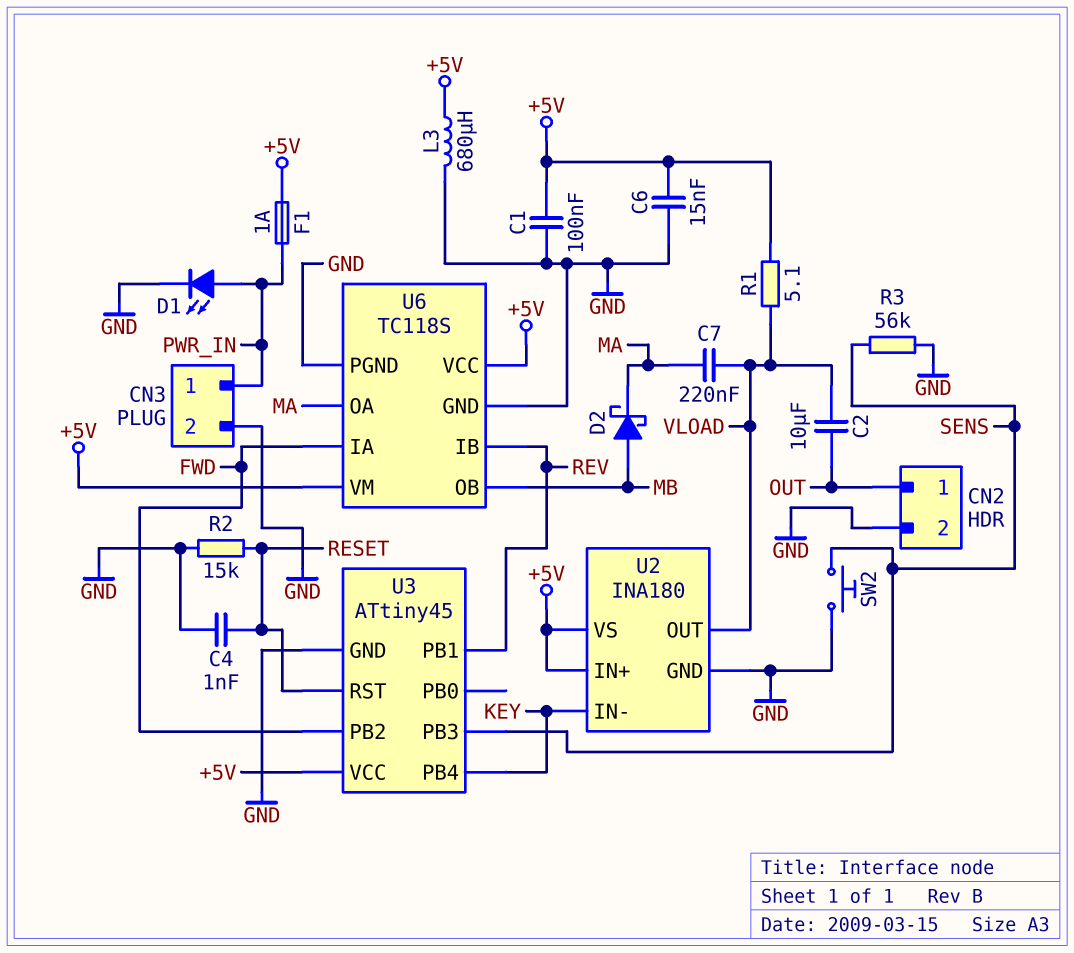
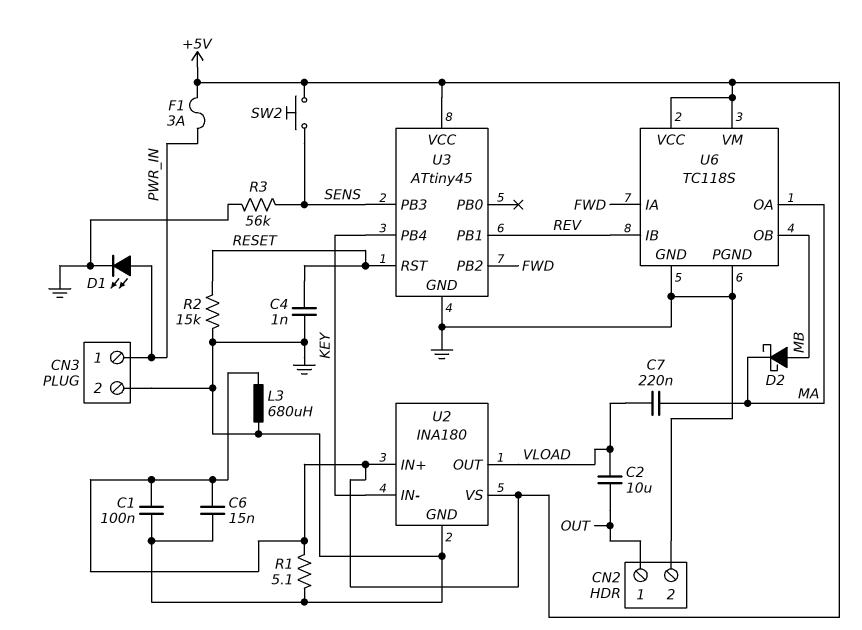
F1: 1A (+5V, PWR_IN) -> 3A (+5V, PWR_IN)
R1: 5.1 (+5V, VLOAD) -> 5.1 (+5V, GND)
SW2: button (GND, SENS) -> button (+5V, SENS)

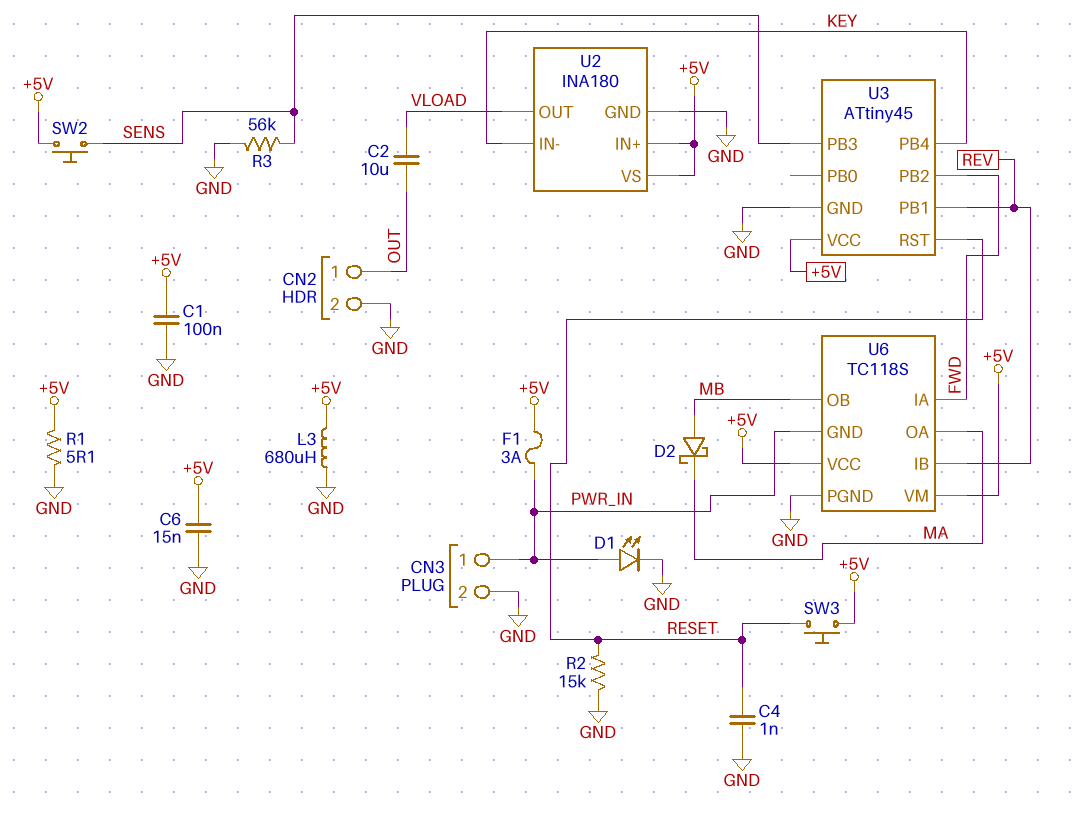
C7: 220nF (MA, VLOAD) -> none
SW3: none -> button (+5V, RESET)
U6 pin GND: GND -> PWR_IN

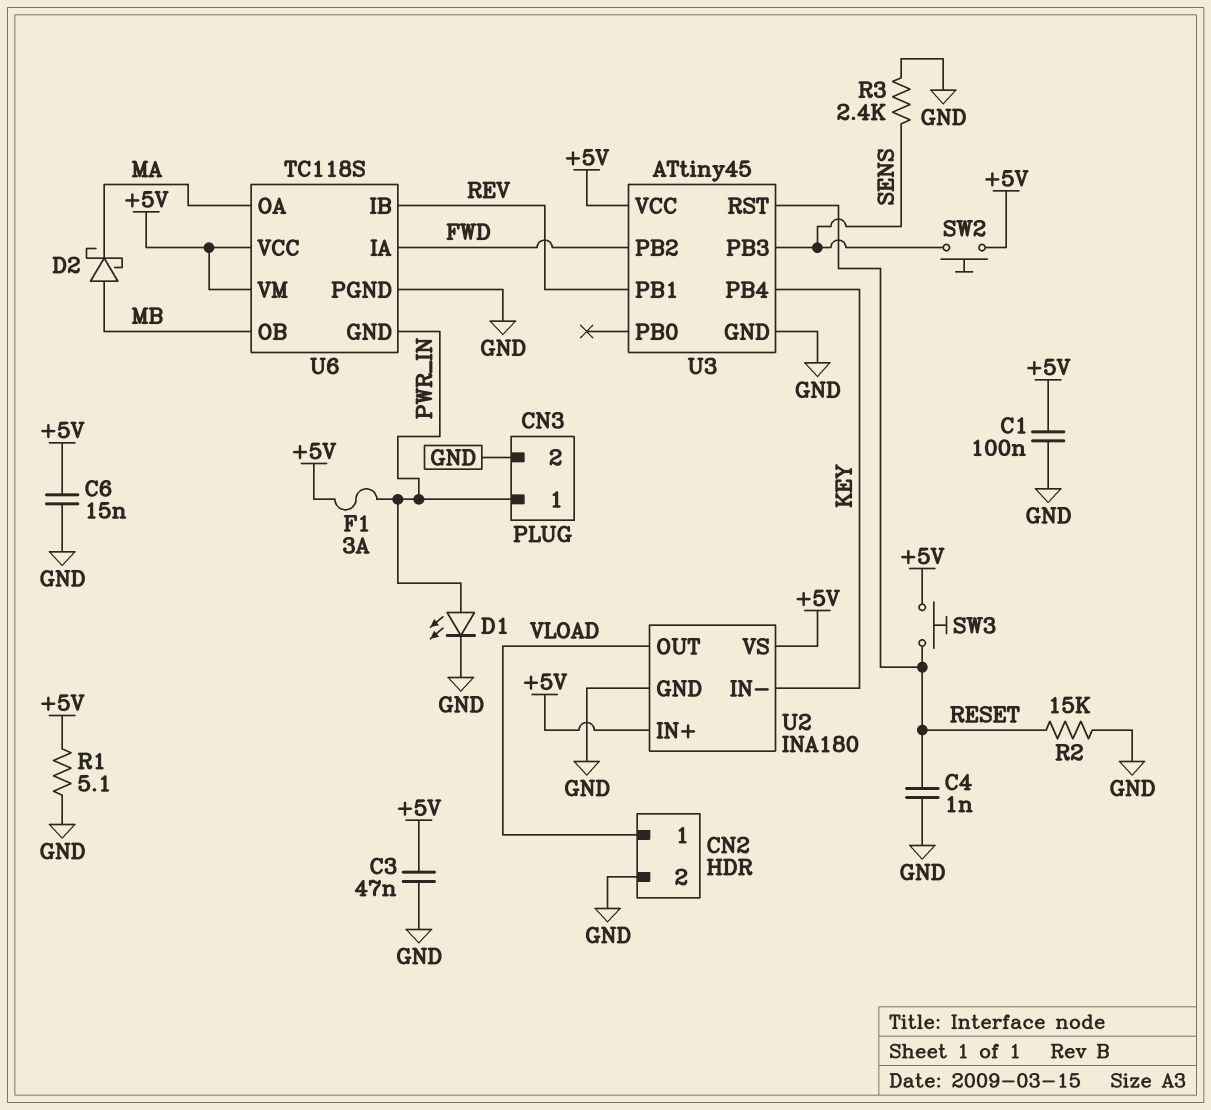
C2: 10uF (OUT, VLOAD) -> none
C3: none -> 47nF (+5V, GND)
CN2 pin 1: OUT -> VLOAD
L3: 680uH (+5V, GND) -> none
R3: 56k (GND, SENS) -> 2.4k (GND, SENS)

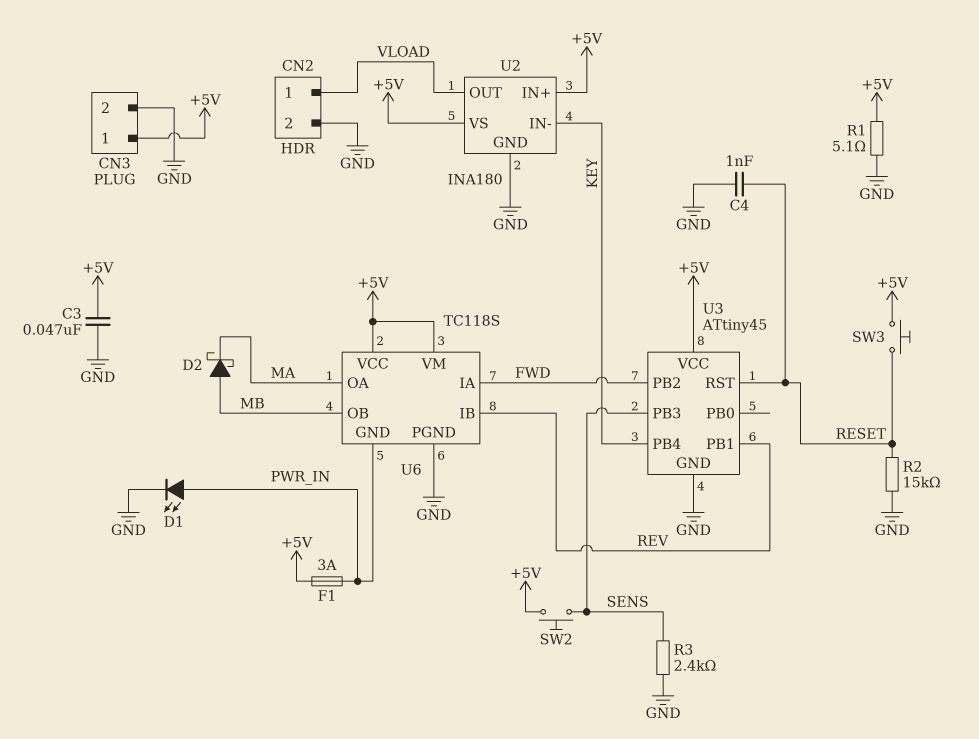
C1: 100nF (+5V, GND) -> none
C6: 15nF (+5V, GND) -> none
CN3 pin 1: PWR_IN -> +5V

